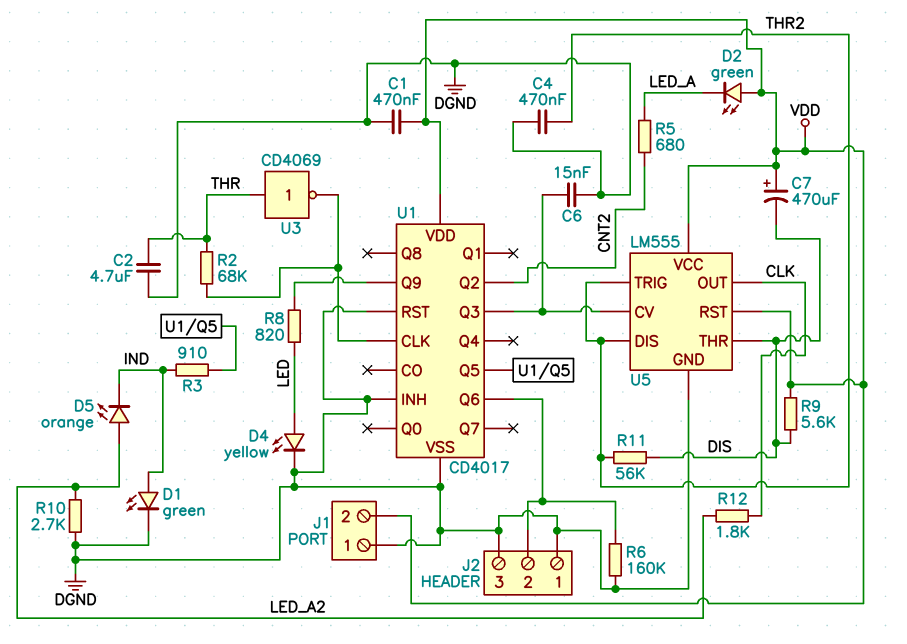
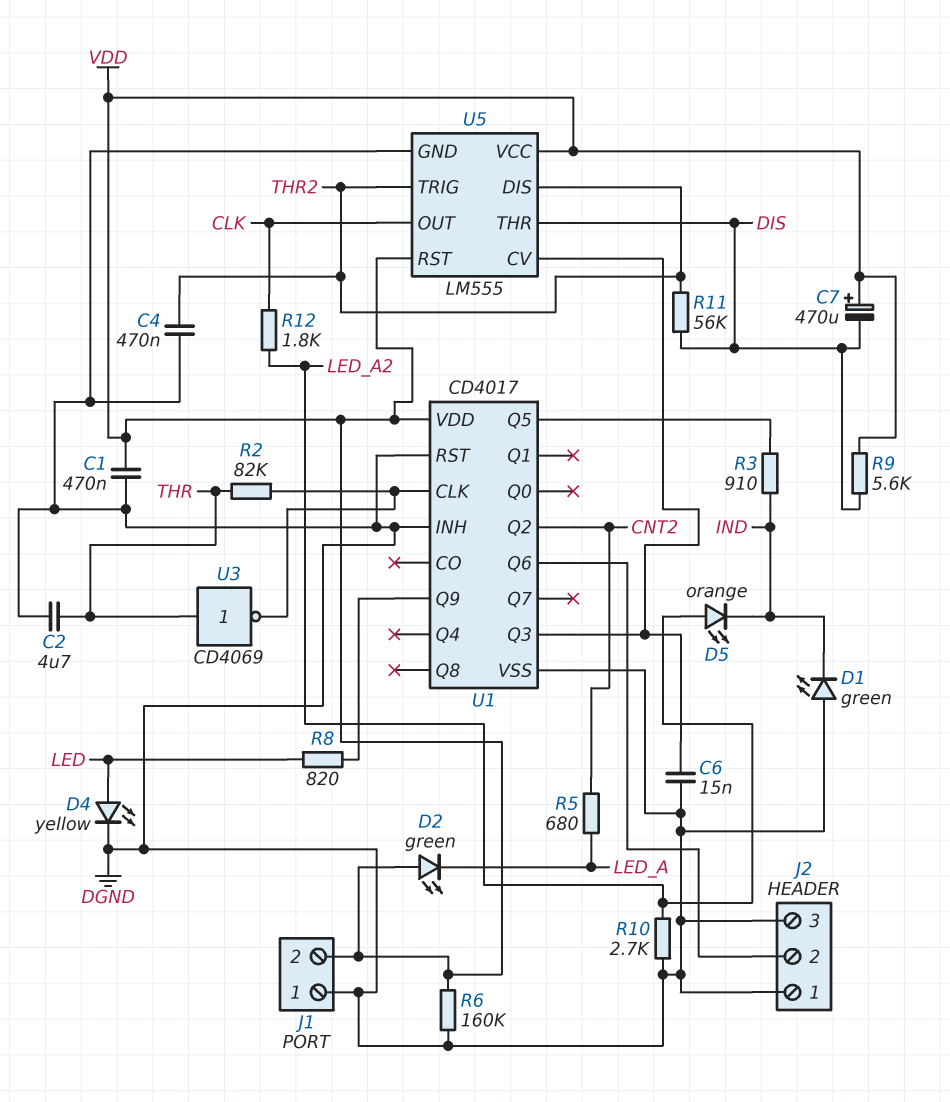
D1: LED green (A IND, K DGND) -> LED green (A DGND, K IND)
R2: 68k (THR, U1/CLK) -> 82k (THR, U1/CLK)
R6: 160k (DGND, J2/2) -> 160k (DGND, VDD)

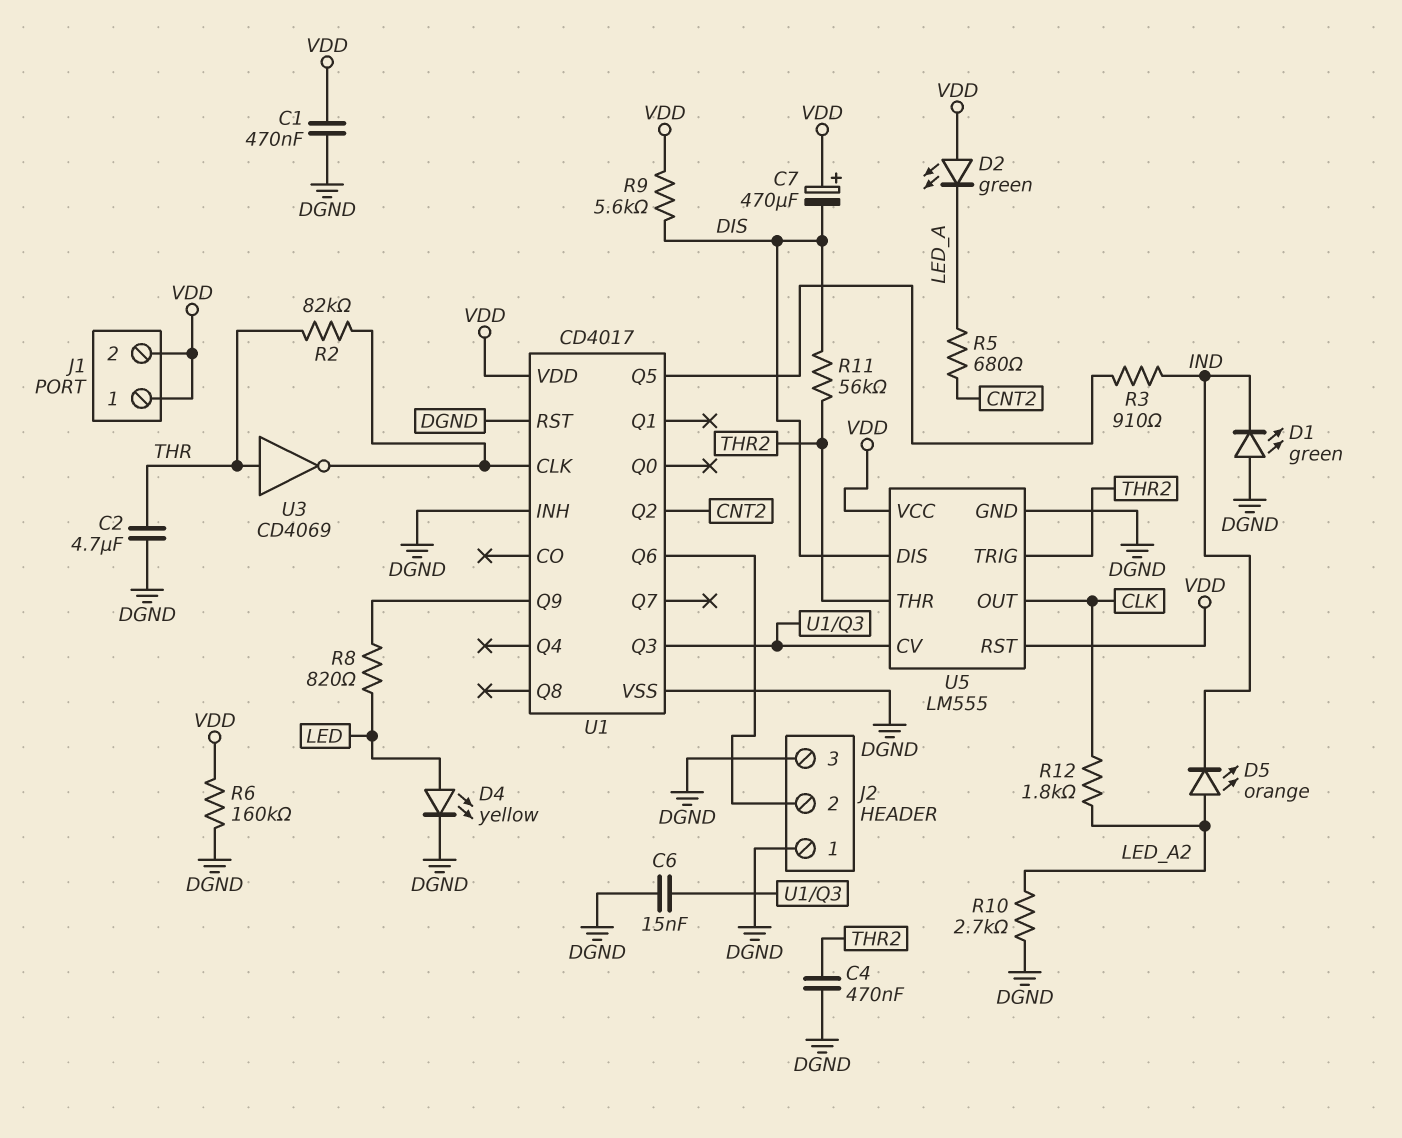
J1 pin 1: DGND -> VDD
U5 pin DIS: THR2 -> DIS
U5 pin THR: DIS -> THR2

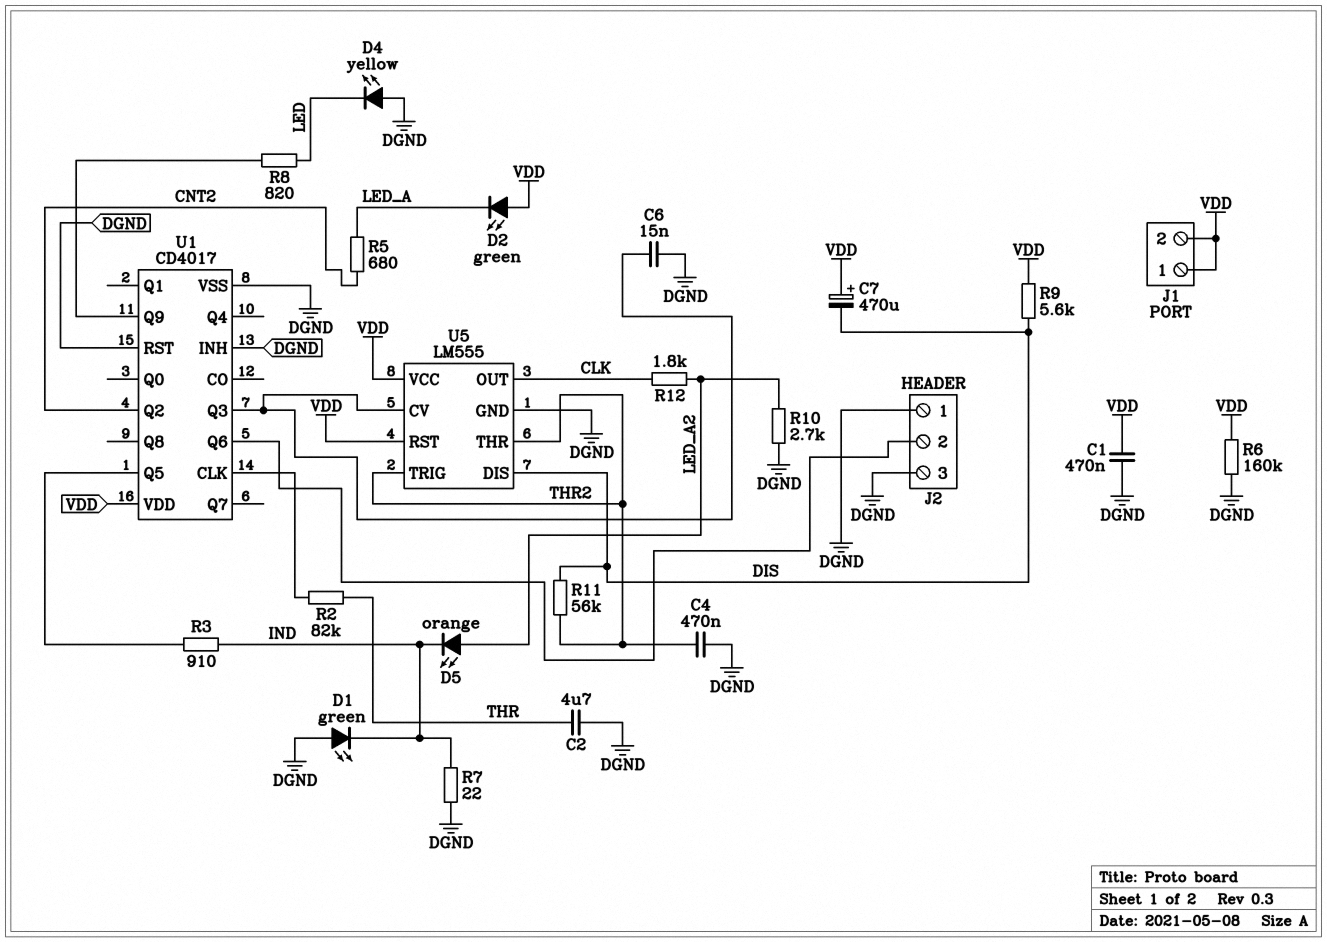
D4: LED yellow (A LED, K DGND) -> LED yellow (A DGND, K LED)
R7: none -> 22 (DGND, IND)
U3: NOT CD4069 (in THR, out U1/CLK) -> none

